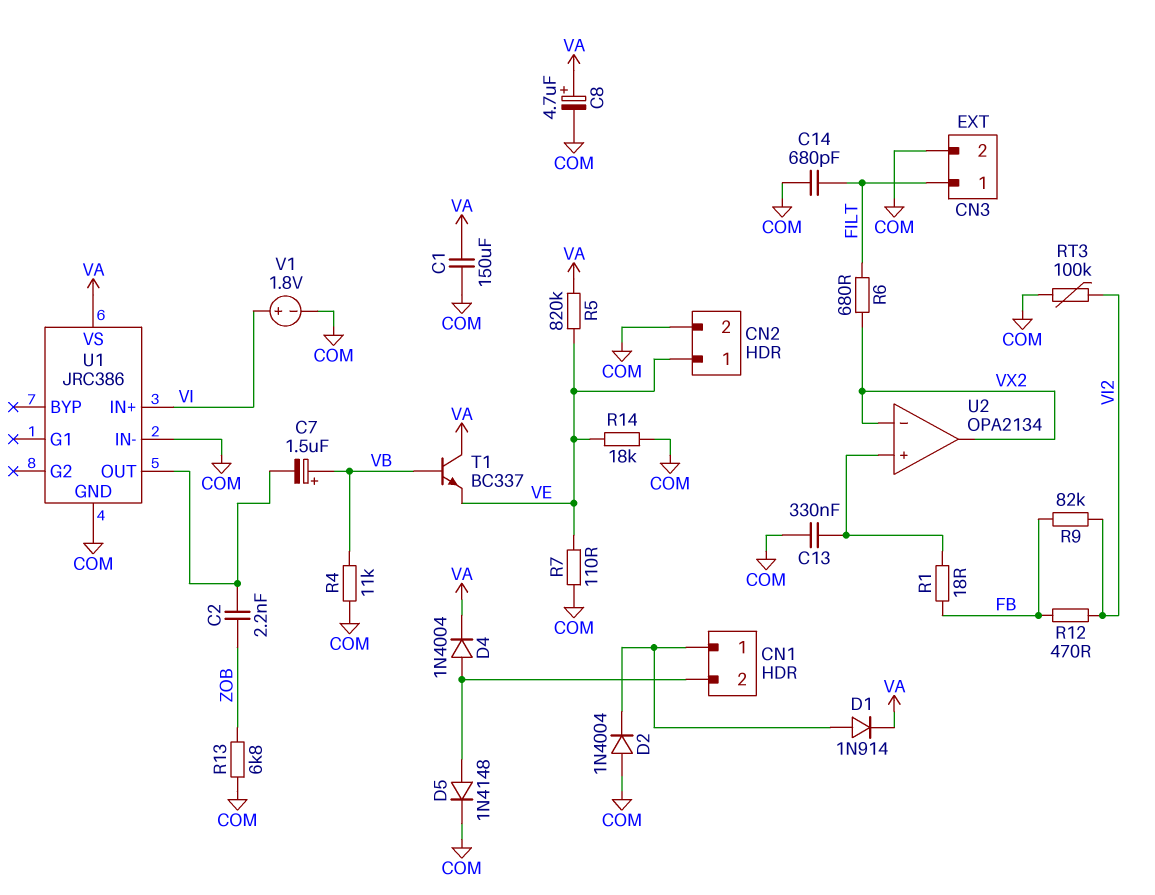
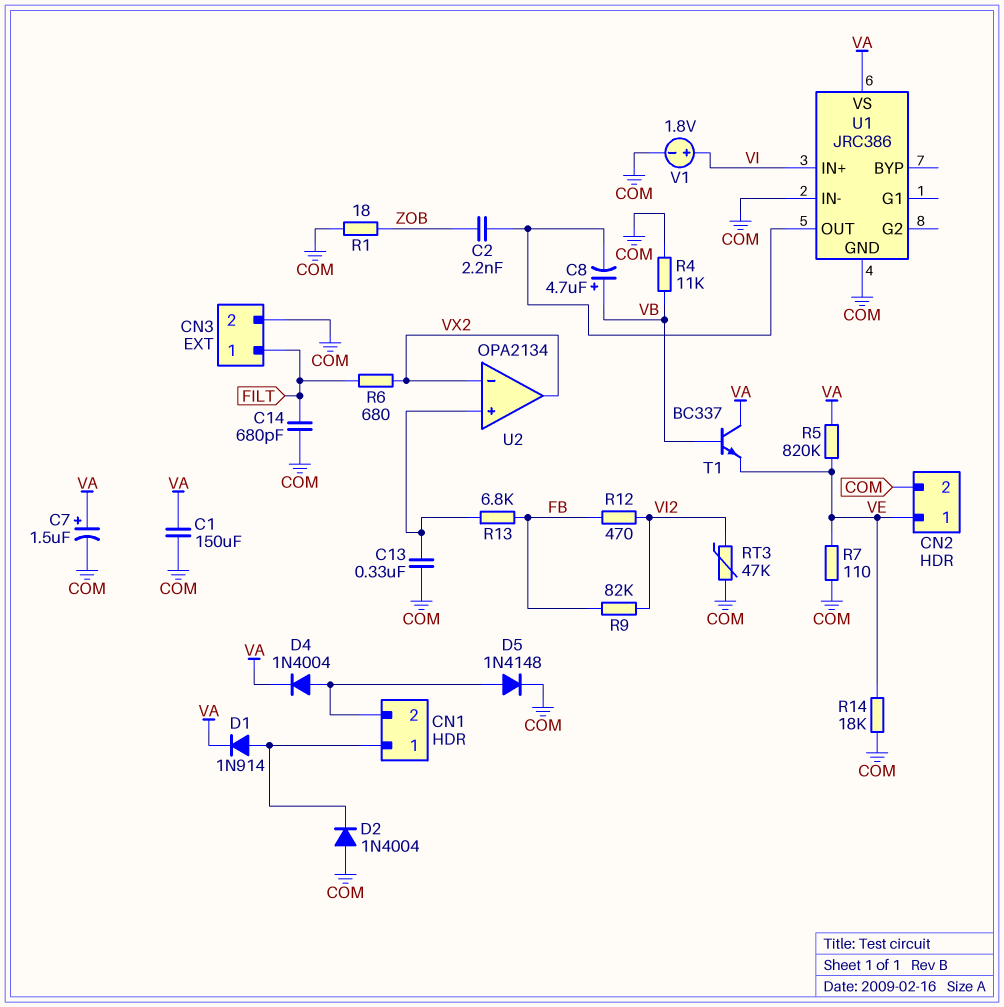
C7: 1.5uF (plus VB, minus U1/OUT) -> 1.5uF (plus VA, minus COM)
C8: 4.7uF (plus VA, minus COM) -> 4.7uF (plus VB, minus U1/OUT)
R1: 18 (FB, U2/in+) -> 18 (COM, ZOB)
R13: 6.8k (COM, ZOB) -> 6.8k (FB, U2/in+)
RT3: 100k (COM, VI2) -> 47k (COM, VI2)

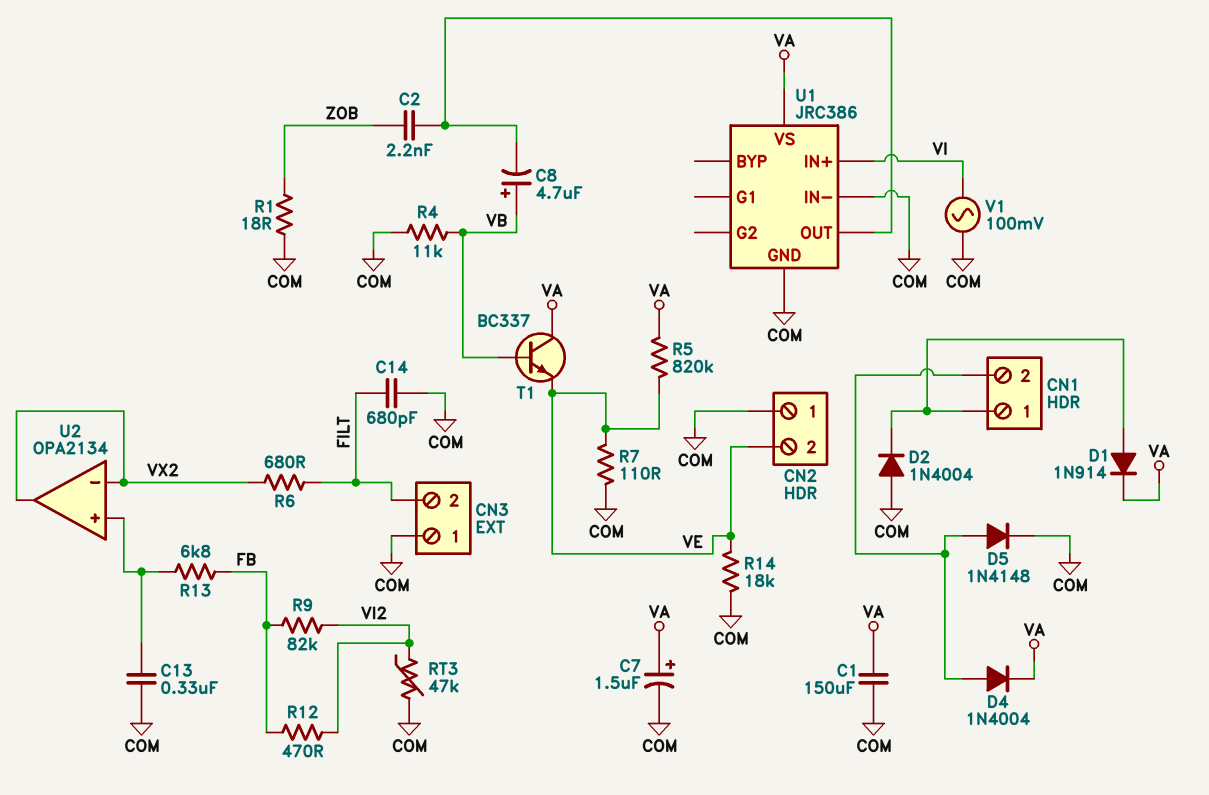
CN2 pin 1: VE -> COM
CN2 pin 2: COM -> VE
CN3 pin 1: FILT -> COM
CN3 pin 2: COM -> FILT
V1: 1.8V (plus VI, minus COM) -> AC 100mV (COM, VI)

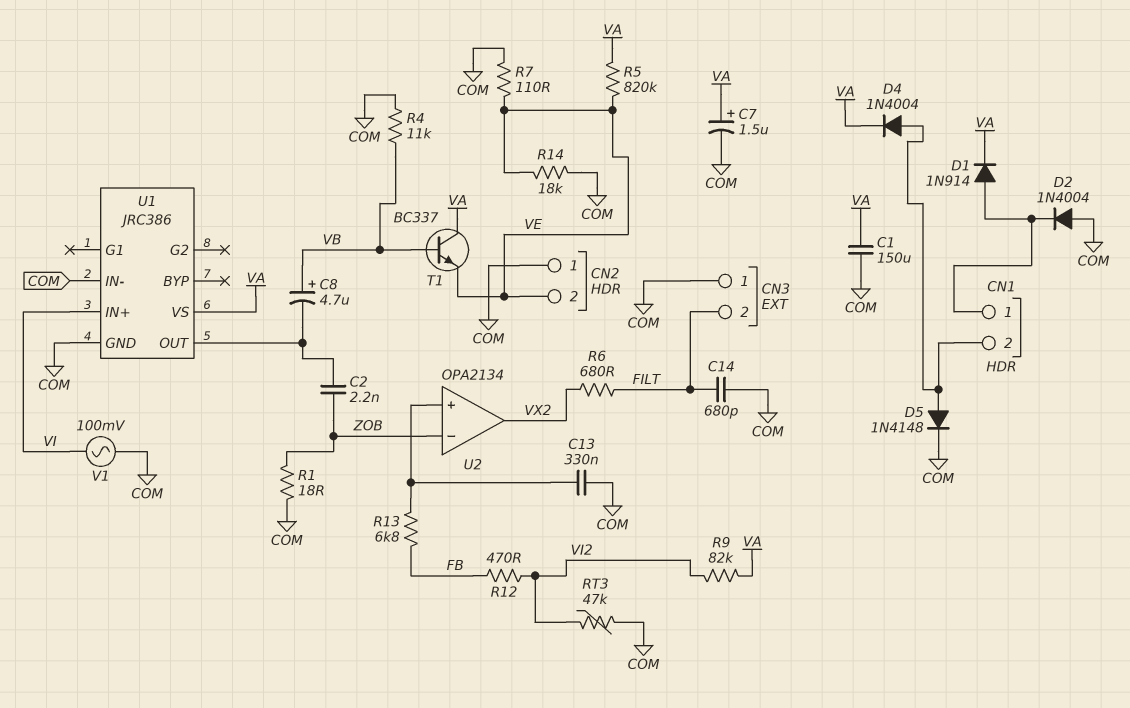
R9: 82k (FB, VI2) -> 82k (VA, VI2)
U2 pin in-: VX2 -> ZOB

